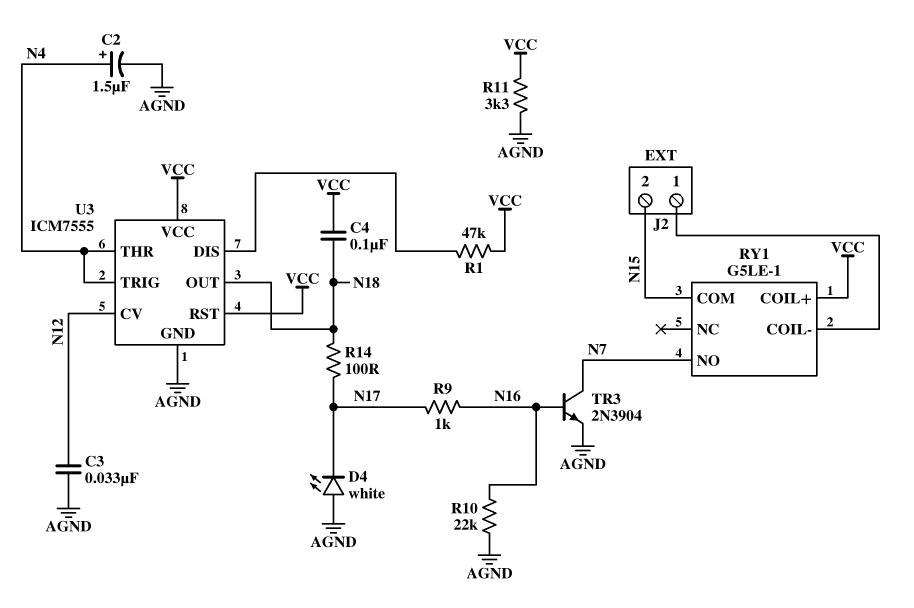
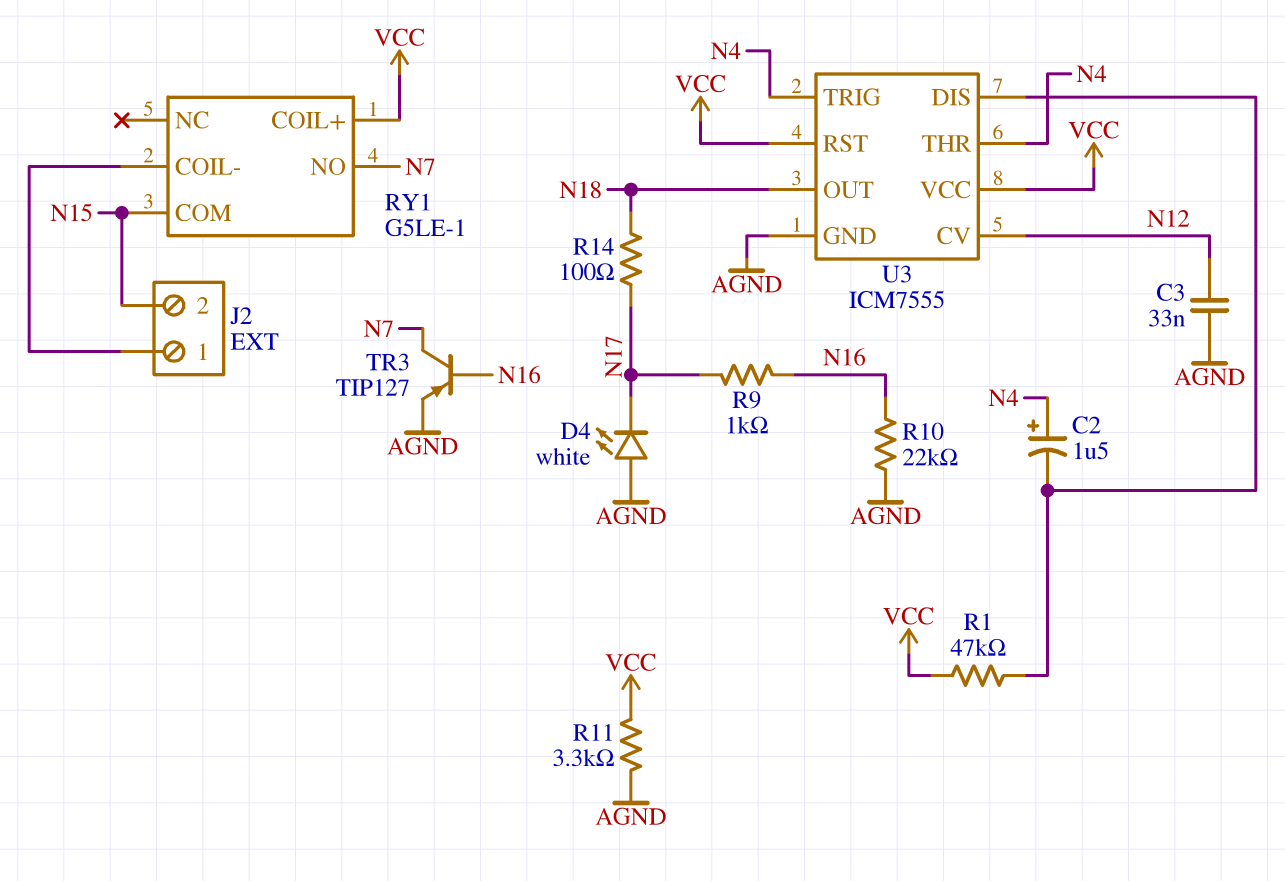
C2: 1.5uF (plus N4, minus AGND) -> 1.5uF (plus N4, minus U3/DIS)
C4: 100nF (N18, VCC) -> none
TR3: NPN 2N3904 (B N16, C N7, E AGND) -> PNP TIP127 (B N16, C N7, E AGND)

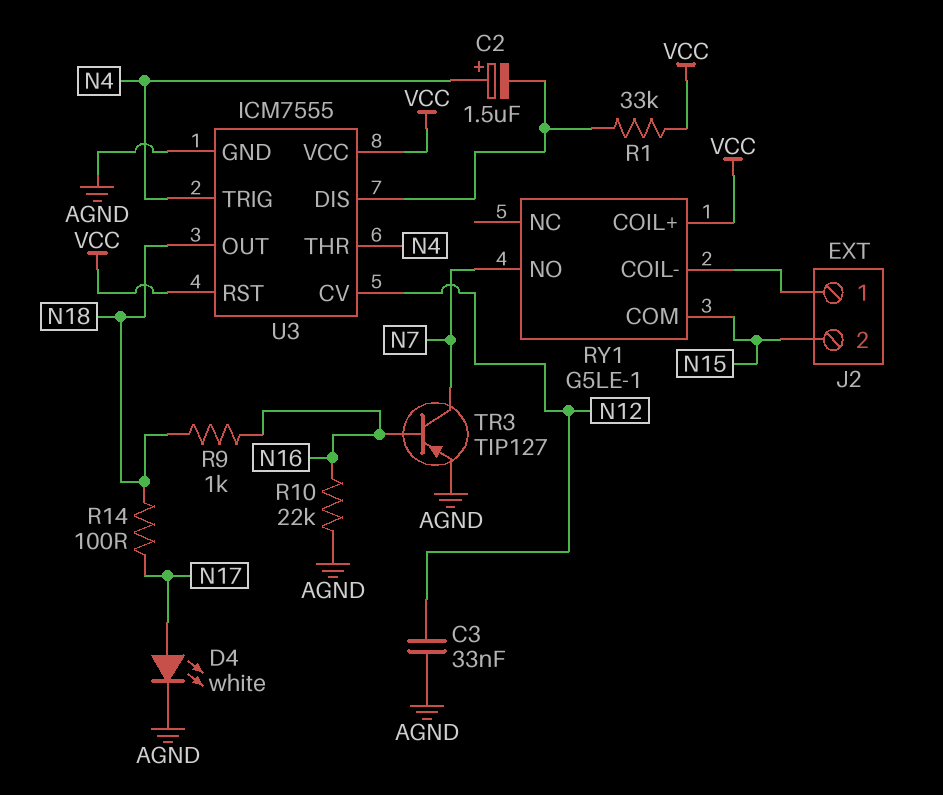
D4: LED white (A AGND, K N17) -> LED white (A N17, K AGND)
R1: 47k (U3/DIS, VCC) -> 33k (U3/DIS, VCC)
R9: 1k (N16, N17) -> 1k (N16, N18)
R11: 3.3k (AGND, VCC) -> none

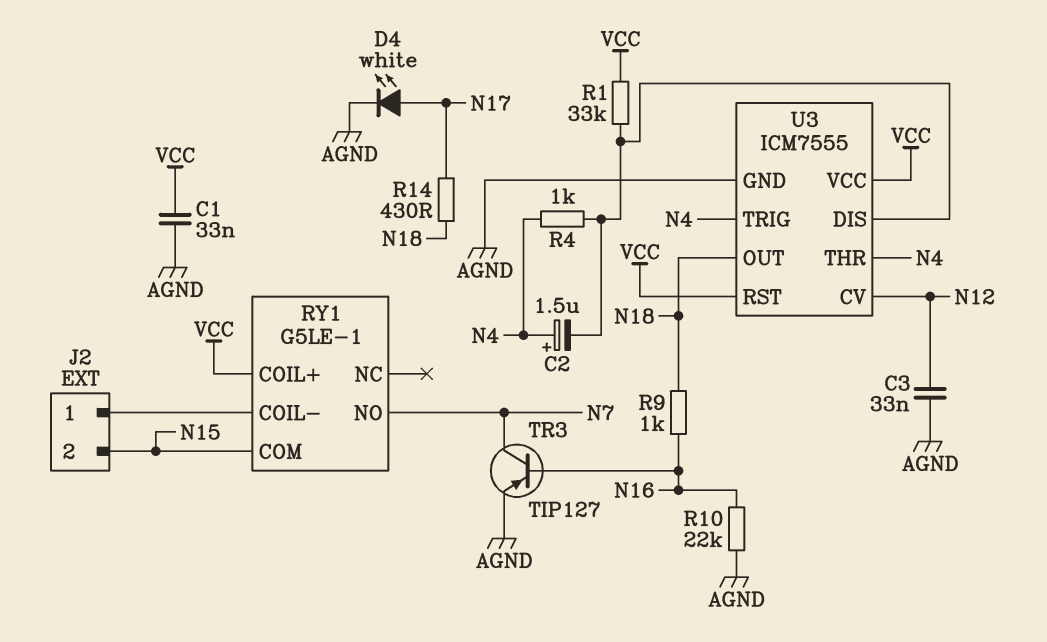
C1: none -> 33nF (AGND, VCC)
R4: none -> 1k (N4, U3/DIS)
R14: 100 (N17, N18) -> 430 (N17, N18)

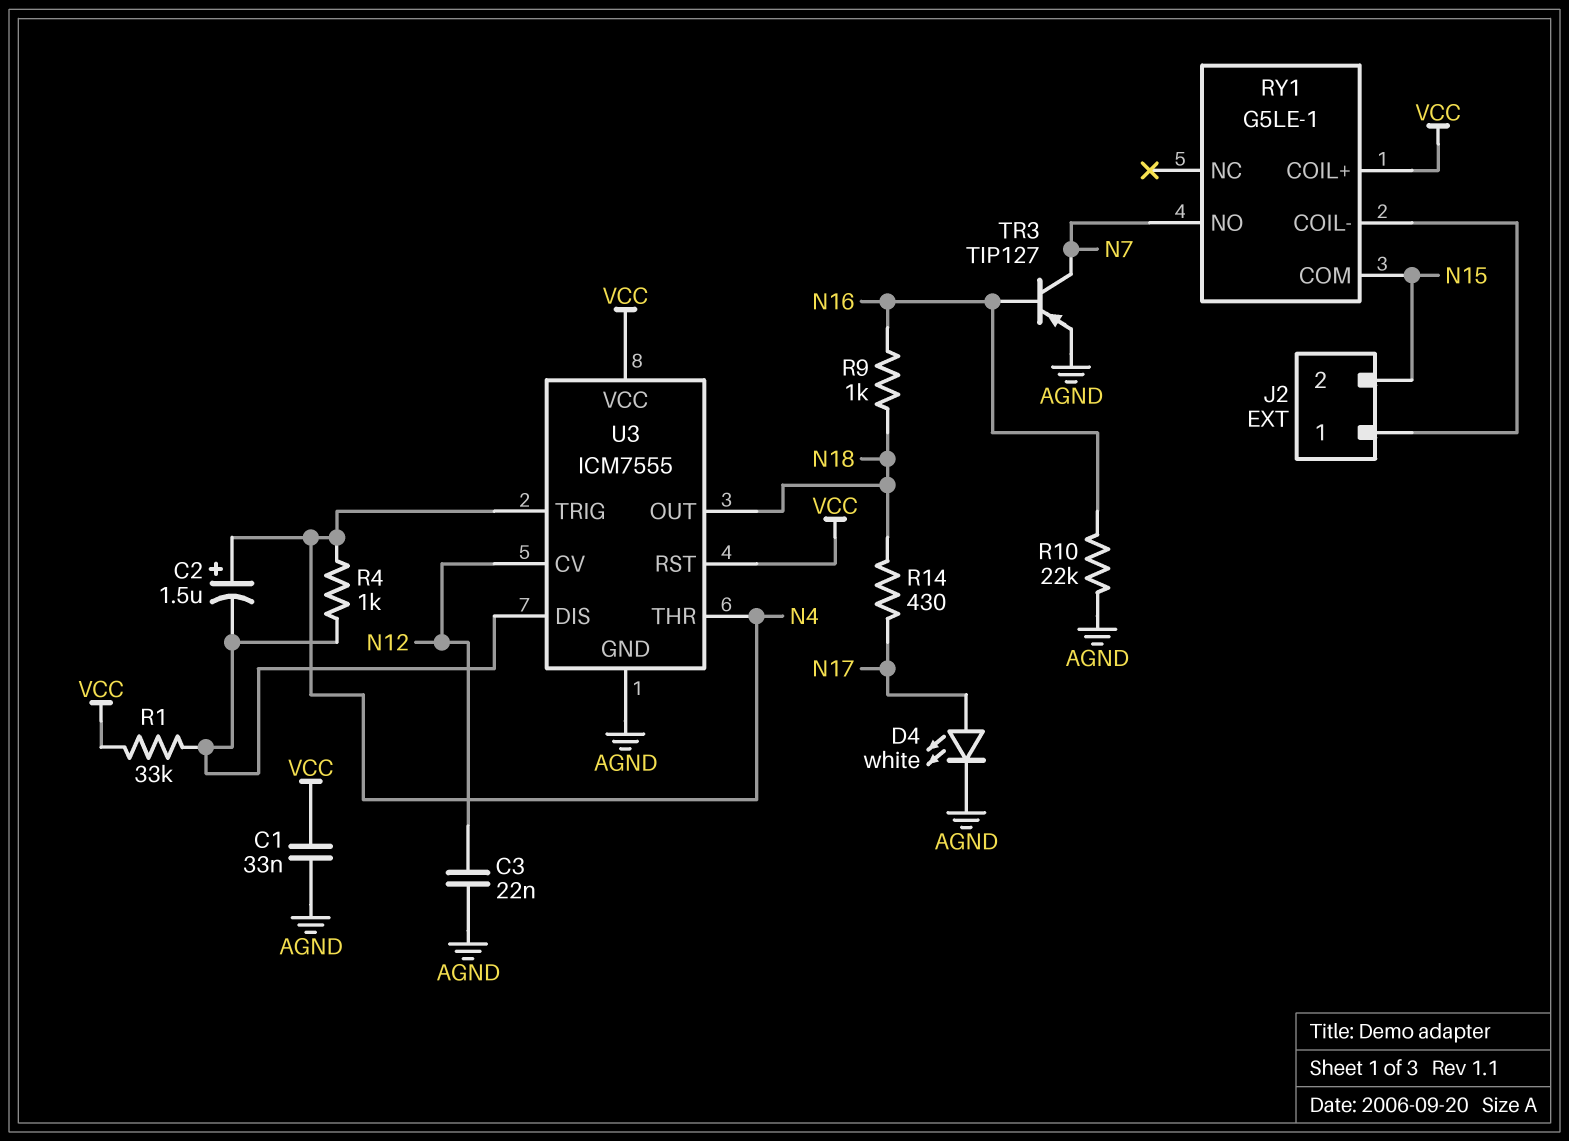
C3: 33nF (AGND, N12) -> 22nF (AGND, N12)

